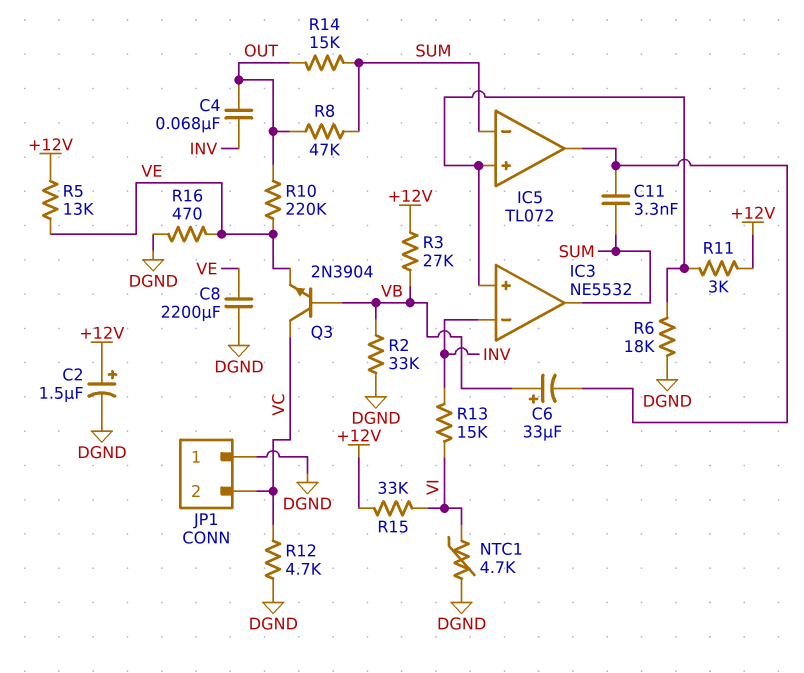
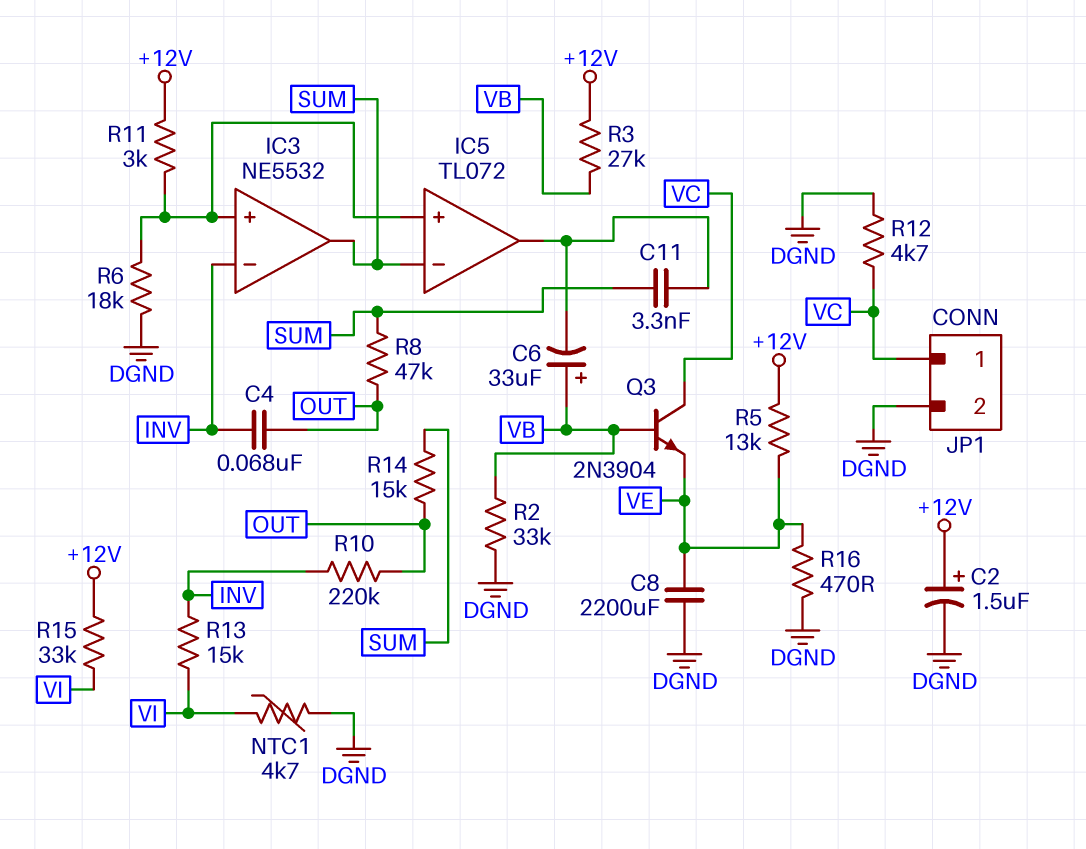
JP1 pin 1: DGND -> VC
JP1 pin 2: VC -> DGND
R10: 220k (OUT, VE) -> 220k (INV, OUT)

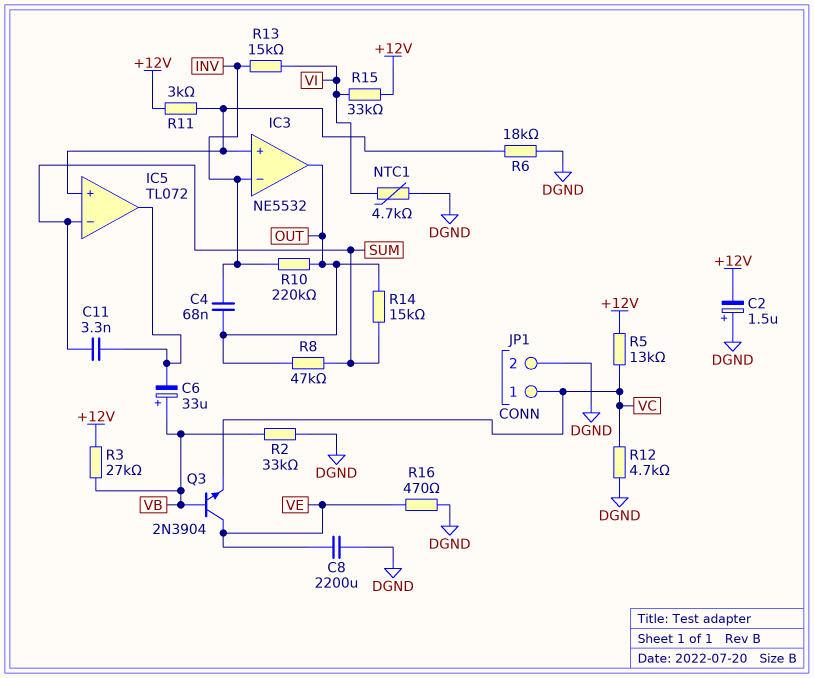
C2: 1.5uF (plus +12V, minus DGND) -> 1.5uF (plus DGND, minus +12V)
IC3 pin out: SUM -> OUT
Q3: NPN 2N3904 (B VB, C VC, E VE) -> NPN 2N3904 (B VB, C VE, E VC)
R5: 13k (+12V, VE) -> 13k (+12V, VC)

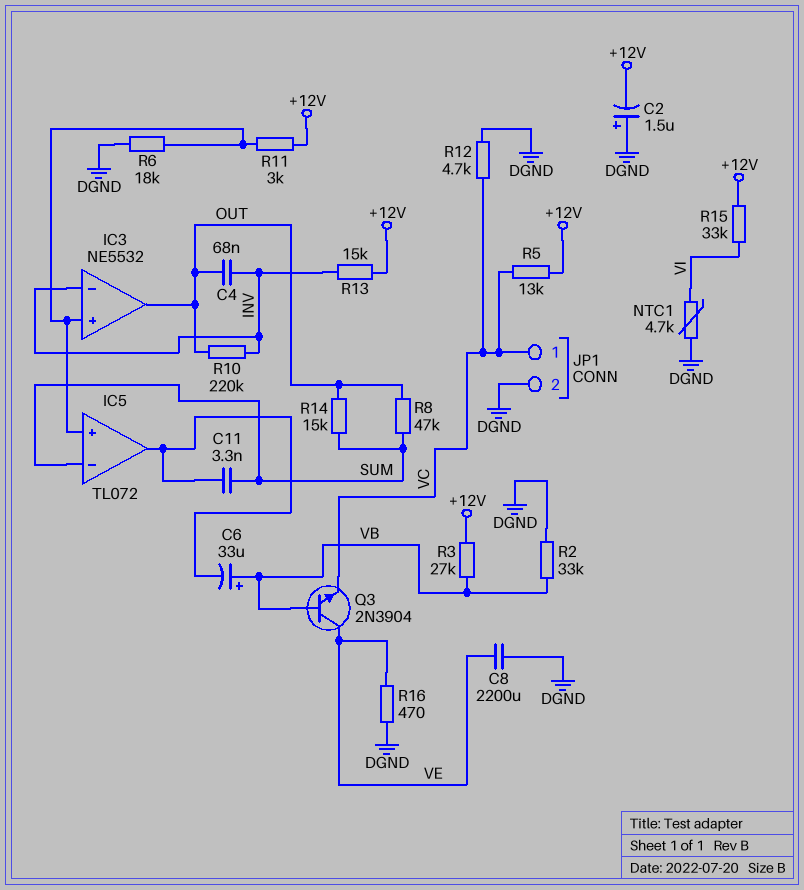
R13: 15k (INV, VI) -> 15k (+12V, INV)

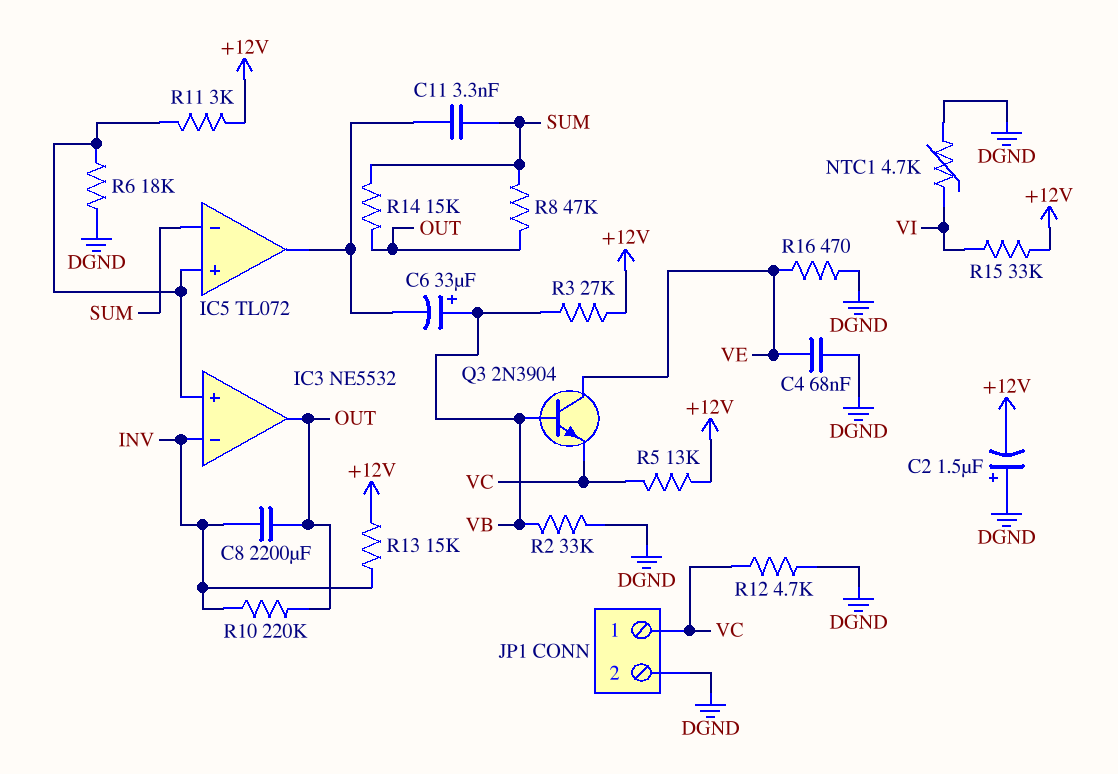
C4: 68nF (INV, OUT) -> 68nF (DGND, VE)
C8: 2200uF (DGND, VE) -> 2200uF (INV, OUT)

